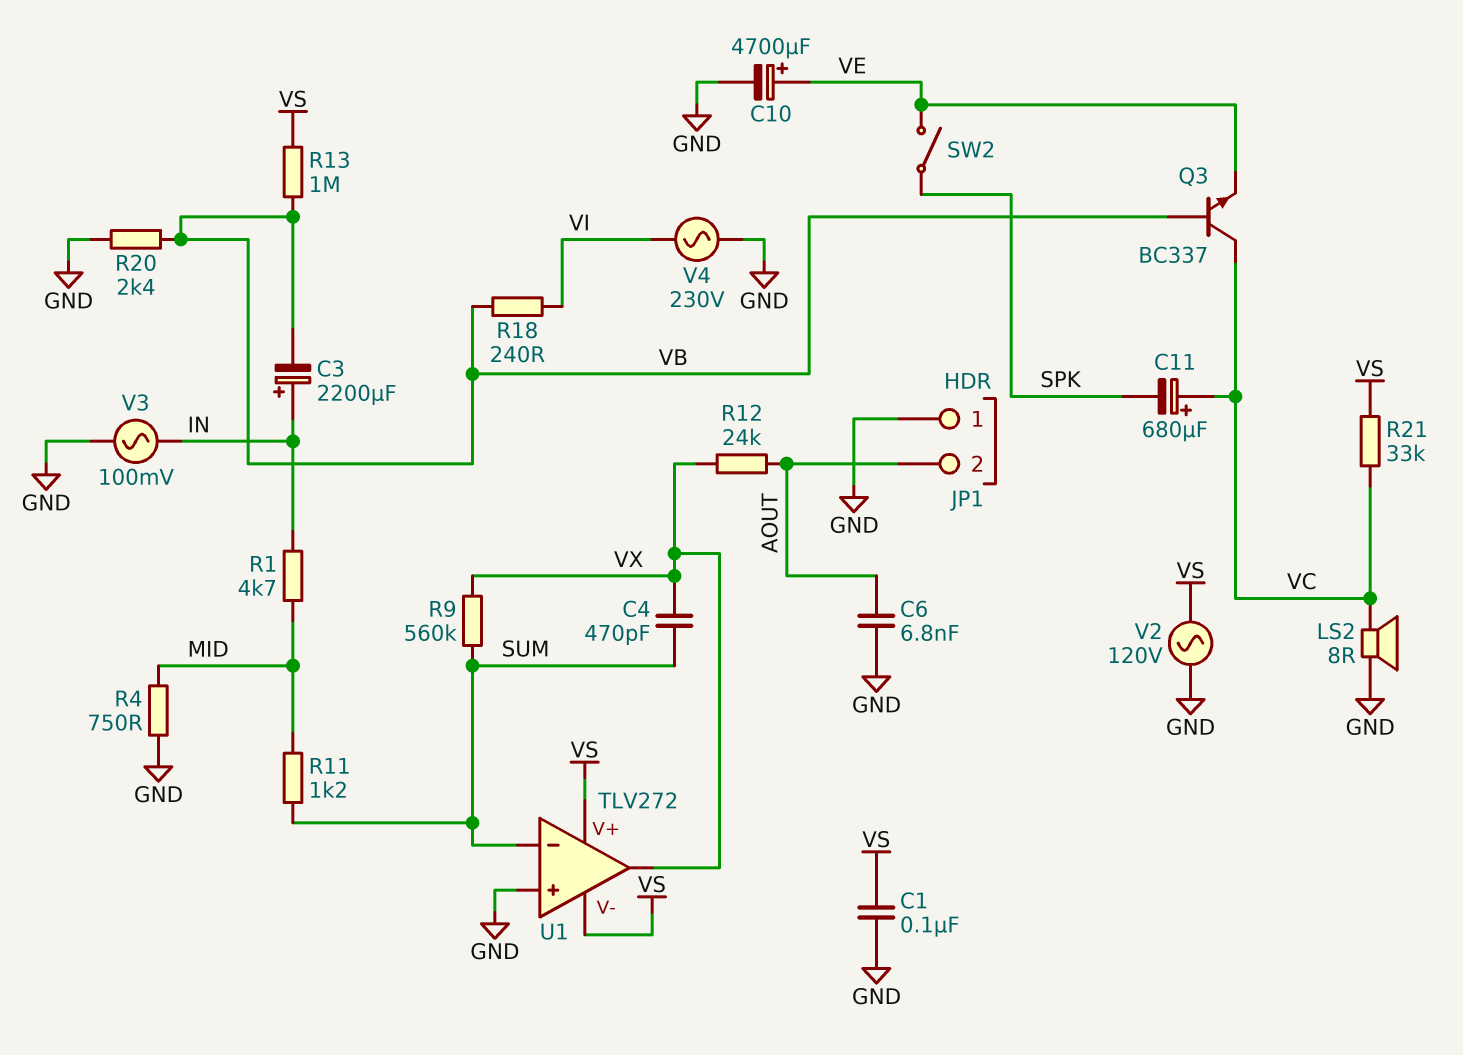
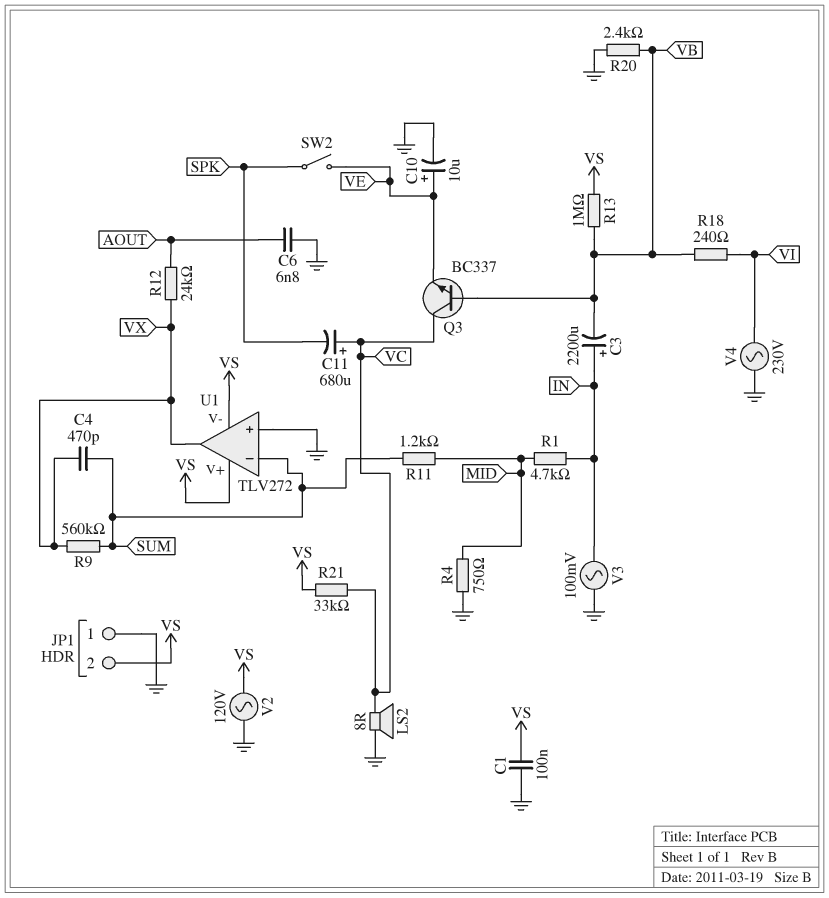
C10: 4700uF (plus VE, minus GND) -> 10uF (plus VE, minus GND)
JP1 pin 2: AOUT -> VS

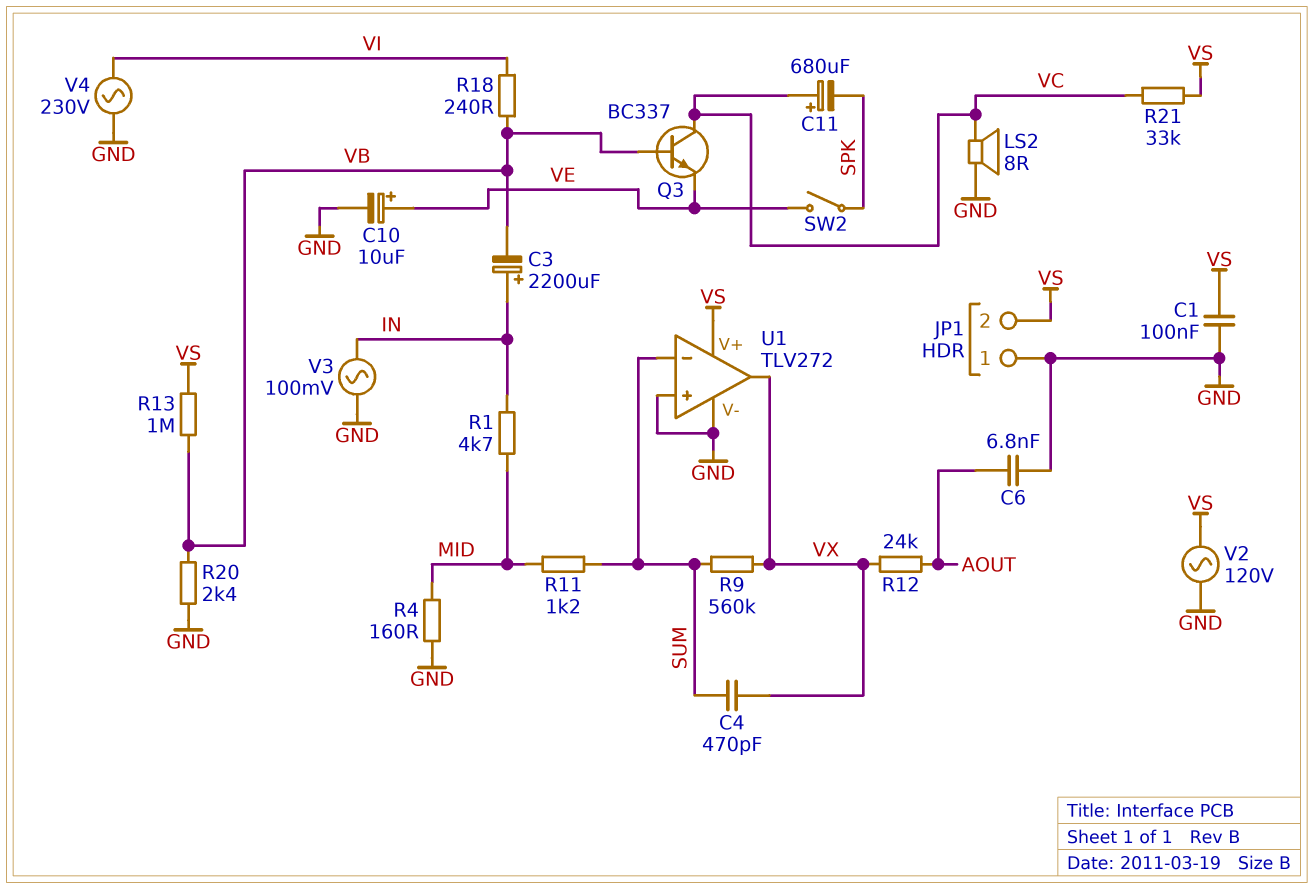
R4: 750 (GND, MID) -> 160 (GND, MID)
U1 pin V-: VS -> GND

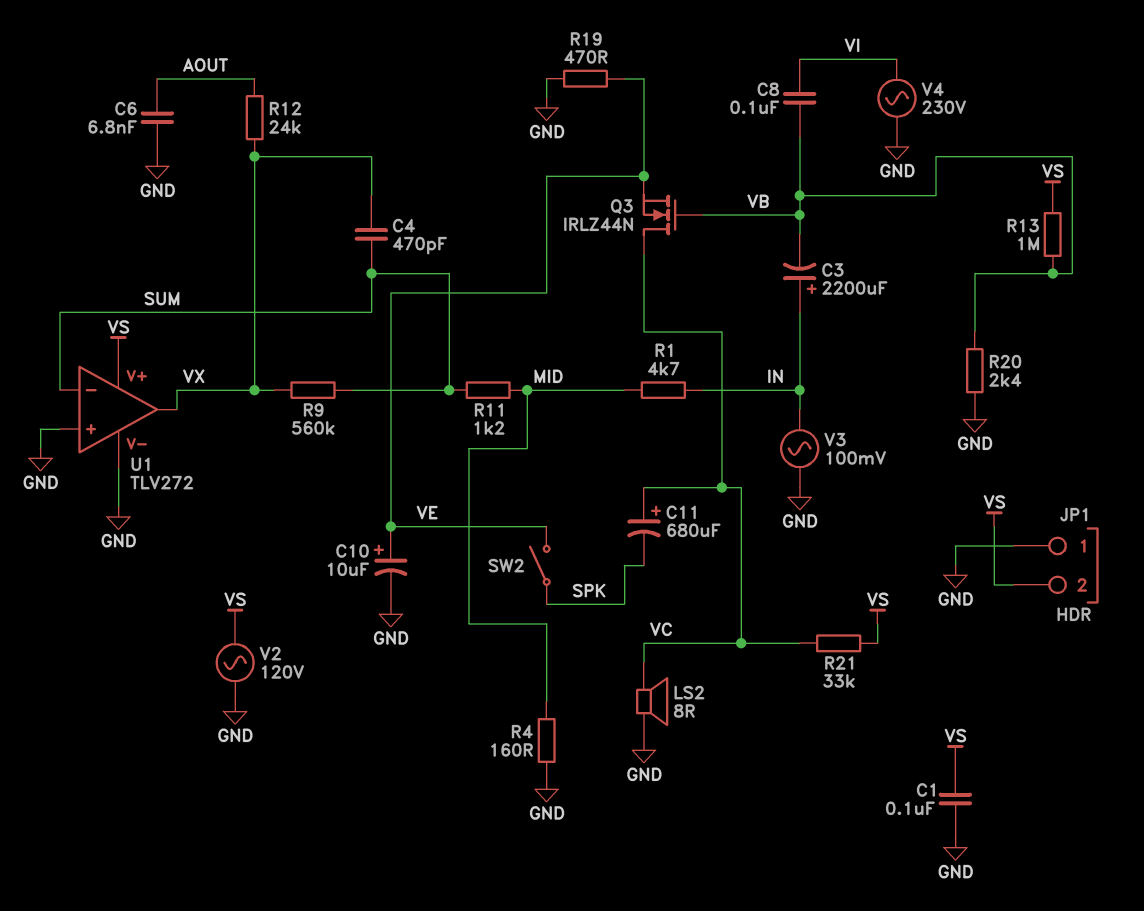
C8: none -> 100nF (VB, VI)
Q3: NPN BC337 (B VB, C VC, E VE) -> NMOS IRLZ44N (G VB, D VC, S VE)
R18: 240 (VB, VI) -> none
R19: none -> 470 (GND, VE)

